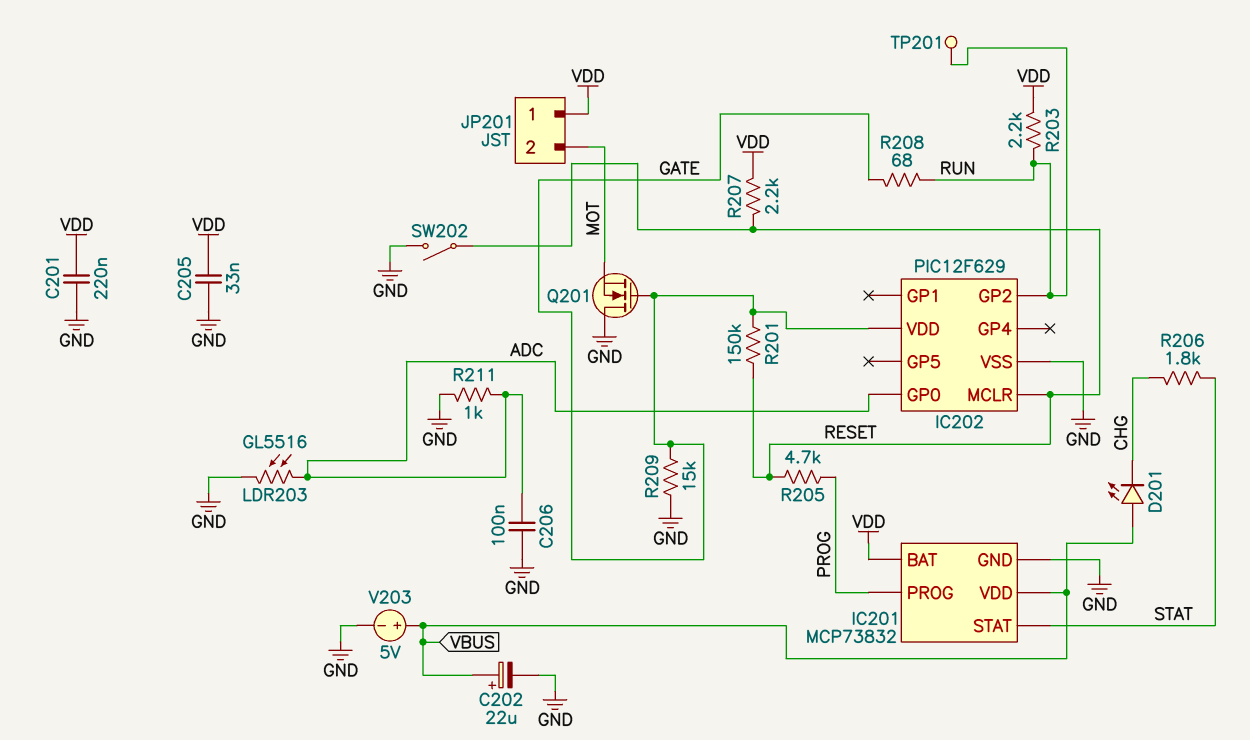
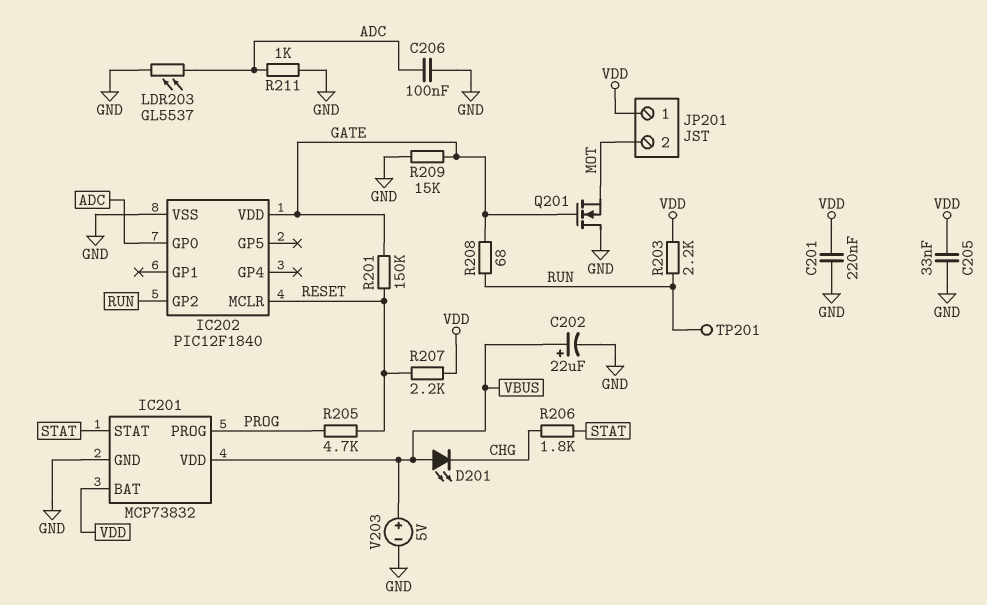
IC202: PIC12F629 -> PIC12F1840
LDR203: GL5516 (ADC, GND) -> GL5537 (ADC, GND)
SW202: switch (GND, RESET) -> none

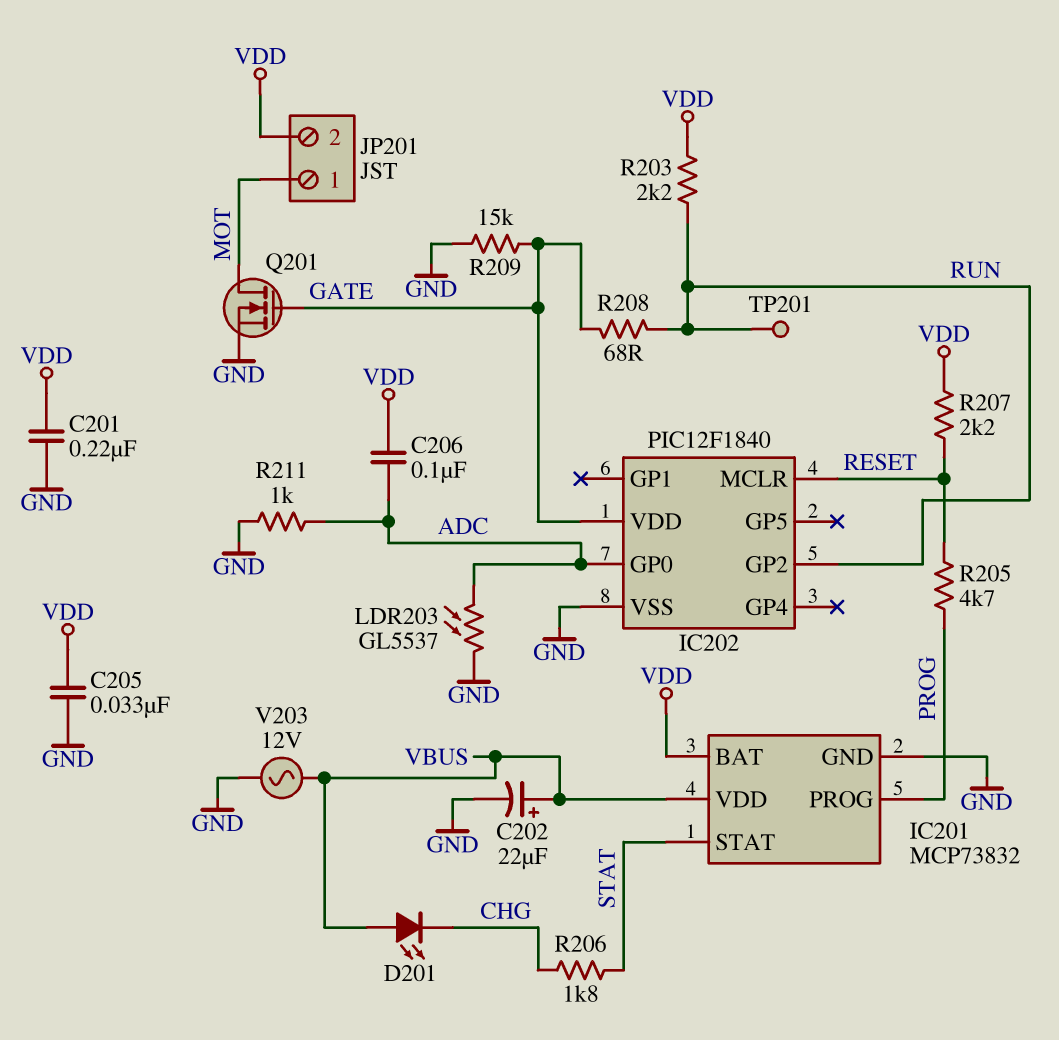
C206: 100nF (ADC, GND) -> 100nF (ADC, VDD)
JP201 pin 1: VDD -> MOT
JP201 pin 2: MOT -> VDD
Q201: NMOS (G GATE, D GND, S MOT) -> NMOS (G GATE, D MOT, S GND)
R201: 150k (GATE, RESET) -> none
V203: 5V (plus VBUS, minus GND) -> AC 12V (GND, VBUS)

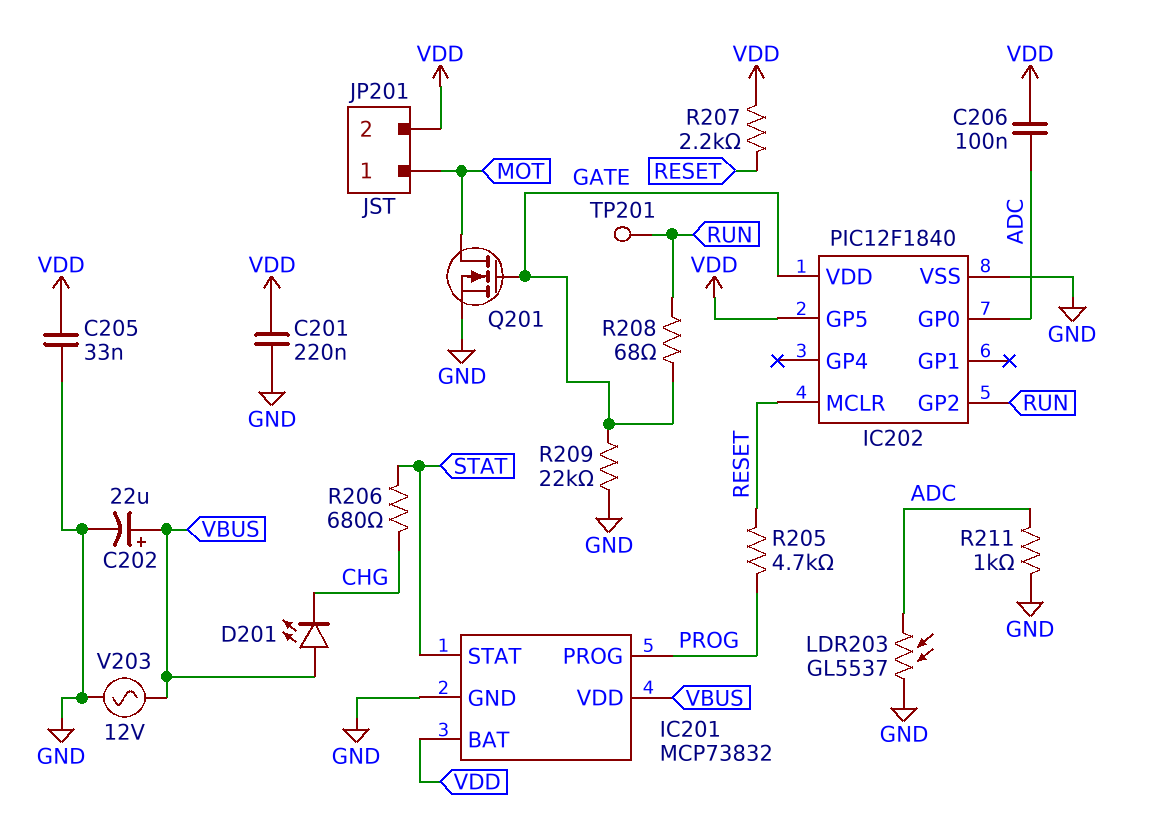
IC202 pin GP5: none -> VDD
R203: 2.2k (RUN, VDD) -> none
R206: 1.8k (CHG, STAT) -> 680 (CHG, STAT)
R209: 15k (GATE, GND) -> 22k (GATE, GND)

